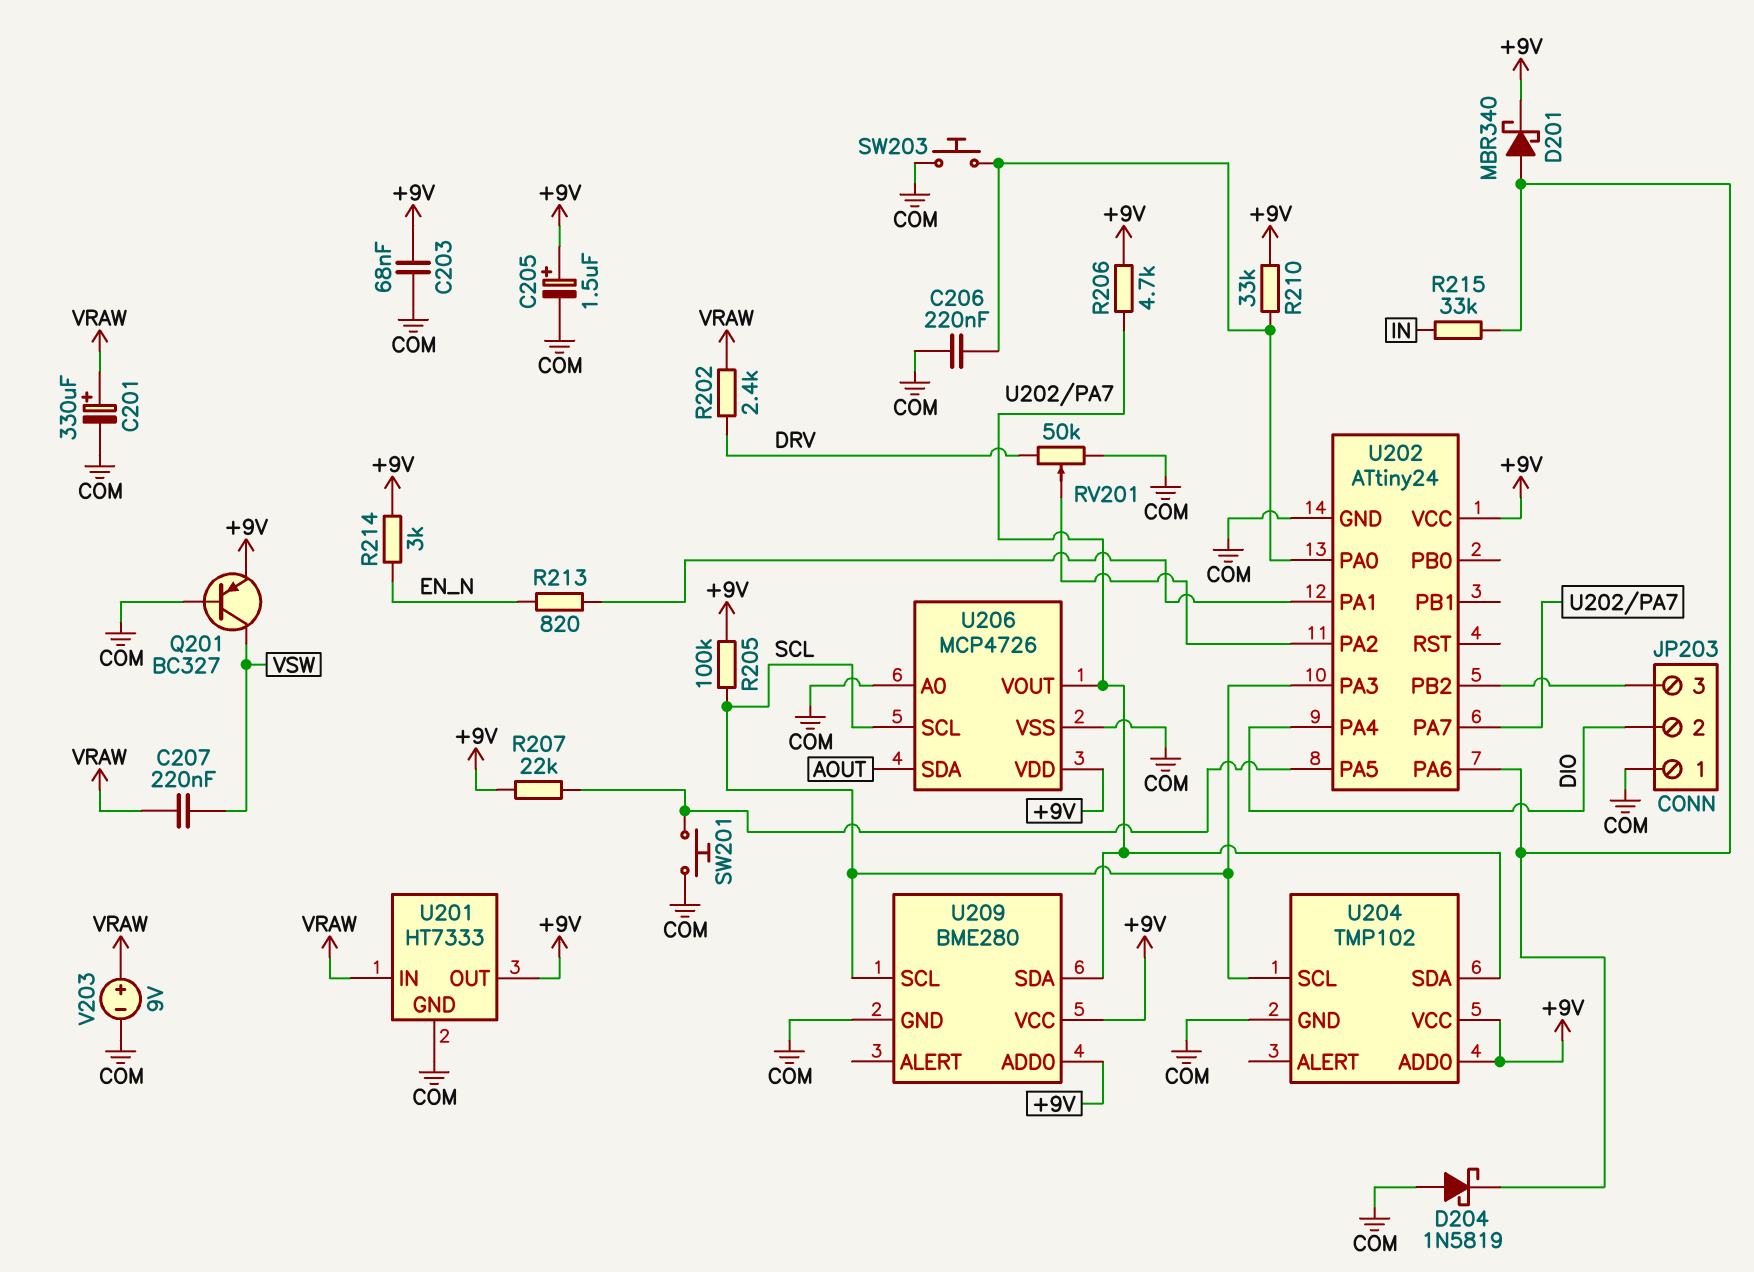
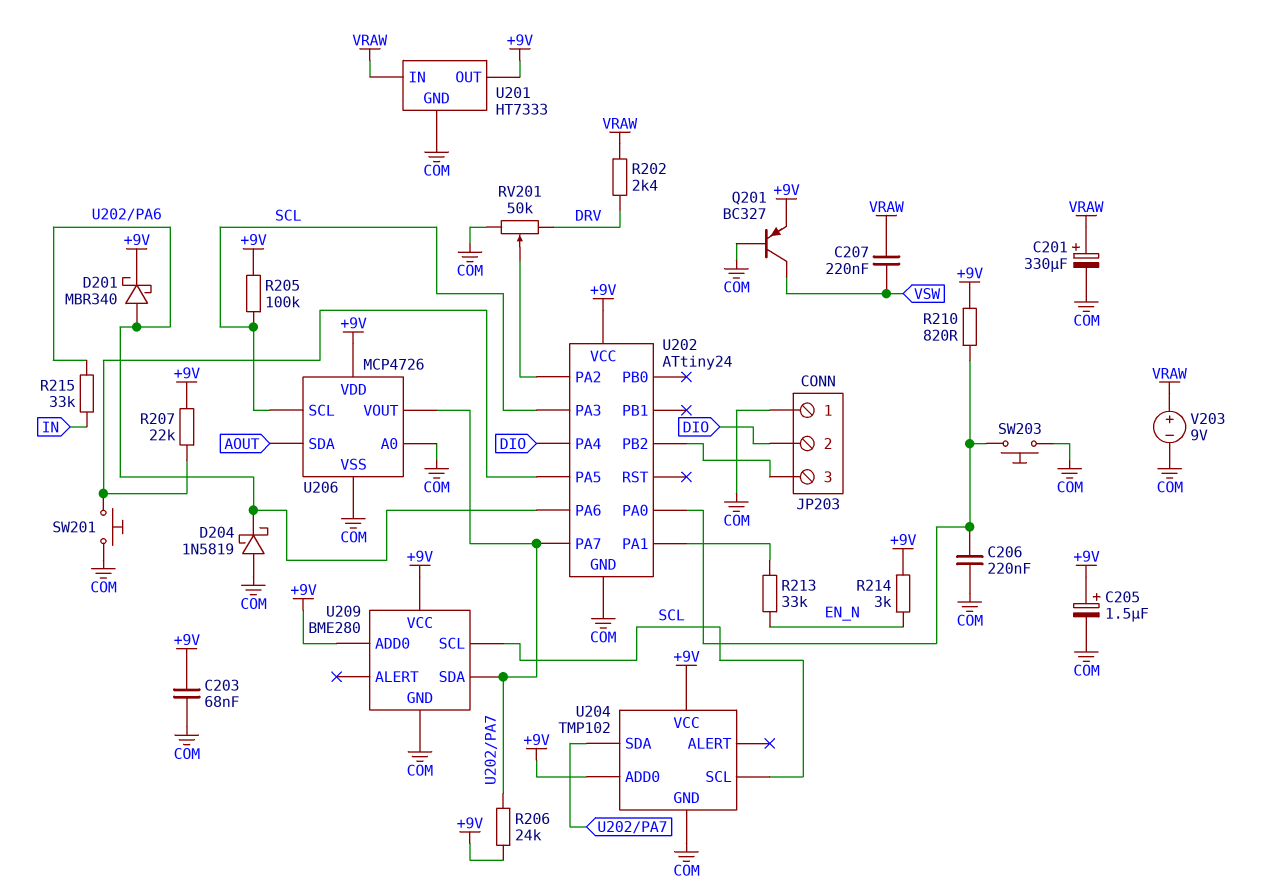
R206: 4.7k (+9V, U202/PA7) -> 24k (+9V, U202/PA7)
R210: 33k (+9V, U202/PA0) -> 820 (+9V, U202/PA0)
R213: 820 (EN_N, U202/PA1) -> 33k (EN_N, U202/PA1)

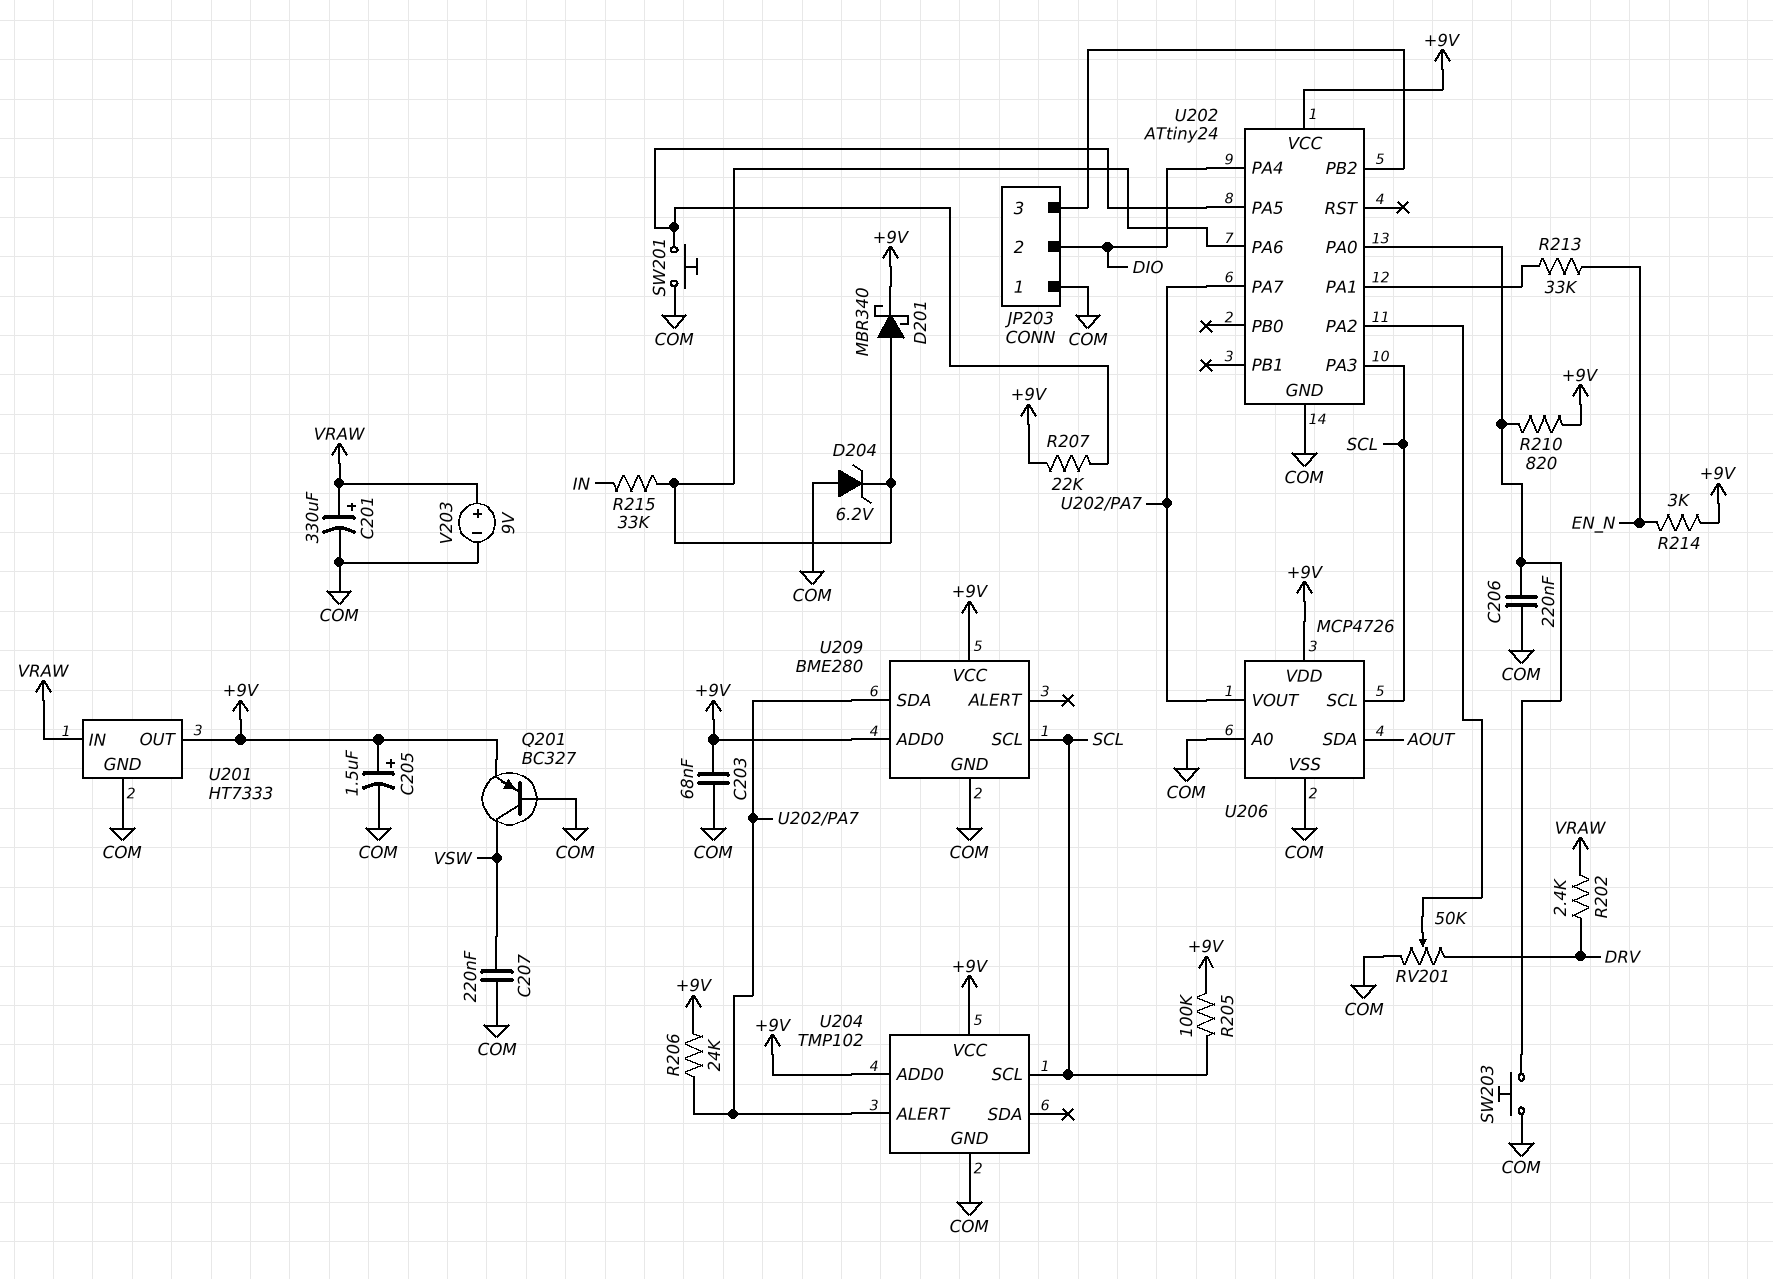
C207: 220nF (VRAW, VSW) -> 220nF (COM, VSW)
D204: schottky 1N5819 (A COM, K U202/PA6) -> zener 6.2V (A COM, K U202/PA6)
U204 pin ALERT: none -> U202/PA7
U204 pin SDA: U202/PA7 -> none

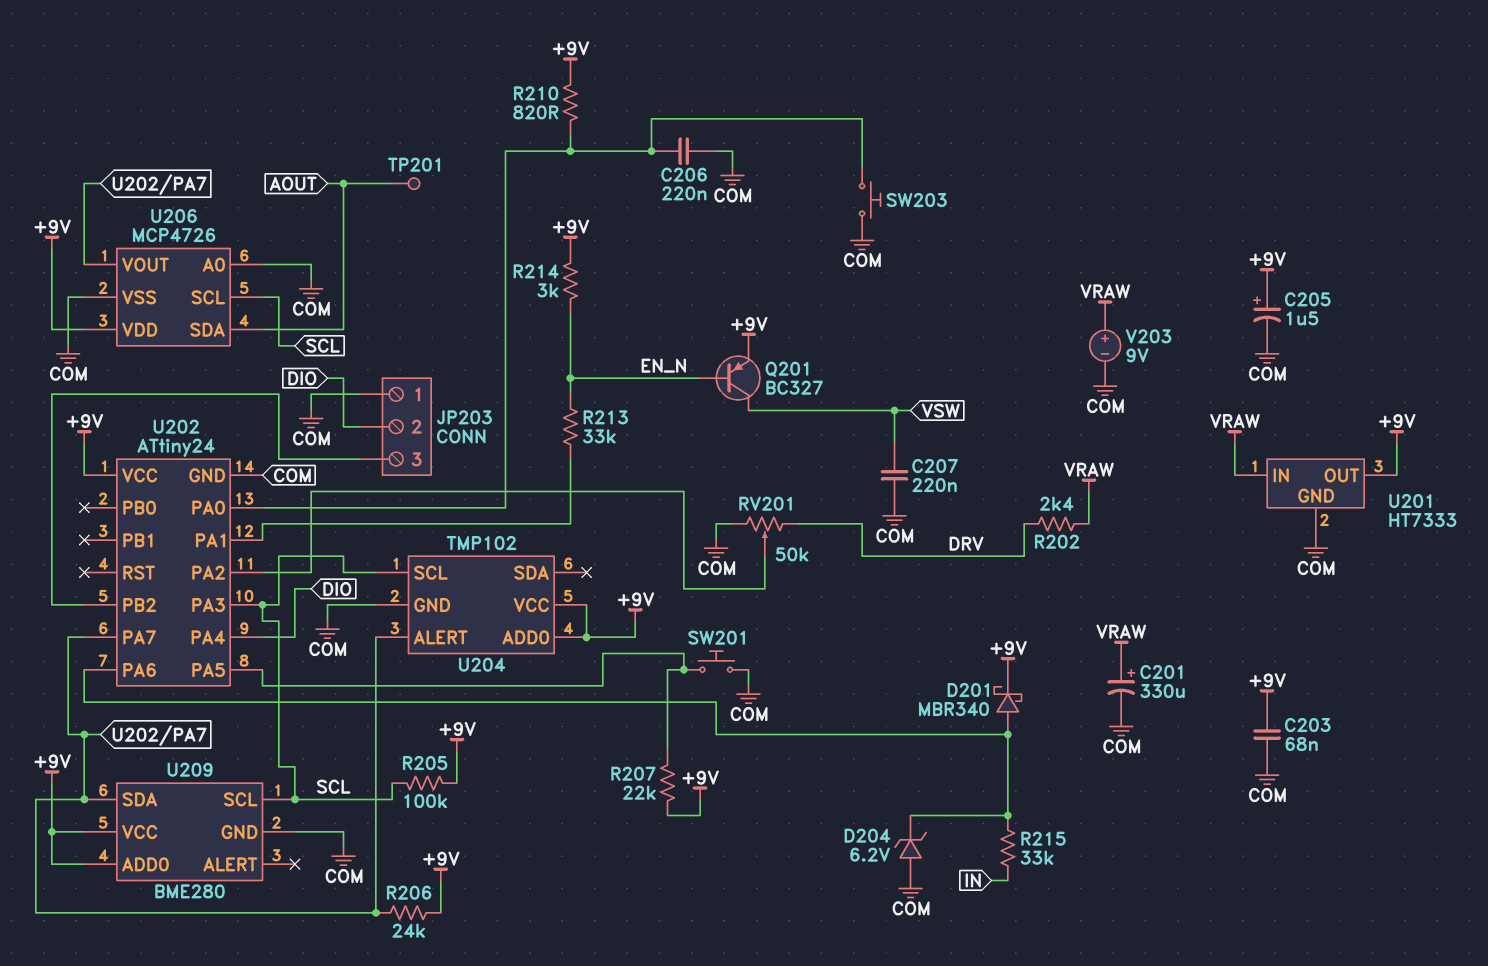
Q201: PNP BC327 (B COM, C VSW, E +9V) -> PNP BC327 (B EN_N, C VSW, E +9V)
TP201: none -> test point (AOUT)

